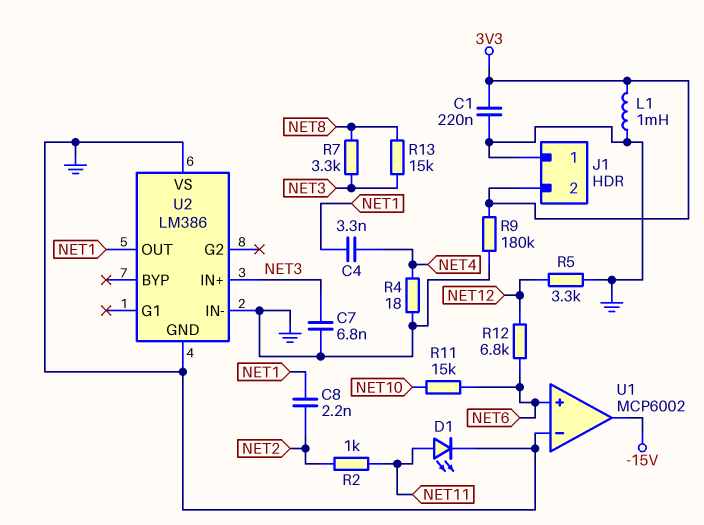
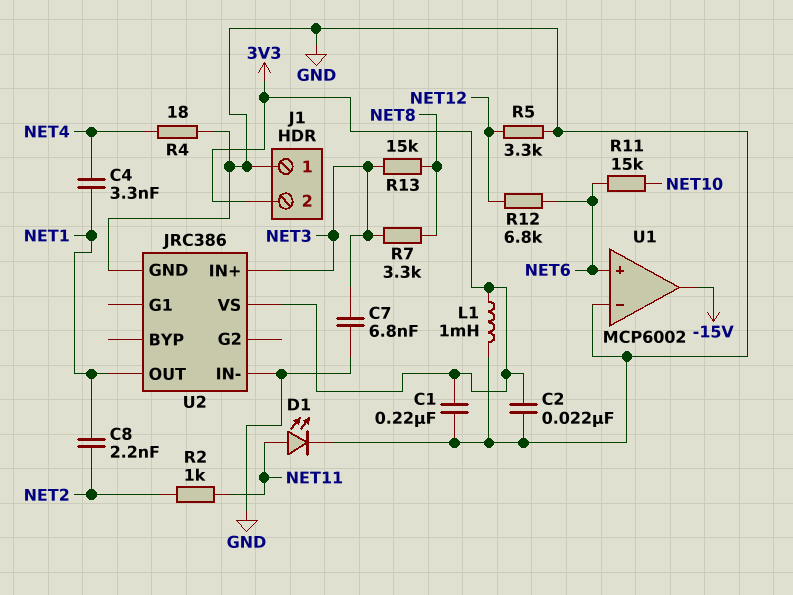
C2: none -> 22nF (3V3, GND)
R9: 180k (3V3, GND) -> none
U2: LM386 -> JRC386
U2 pin VS: GND -> 3V3

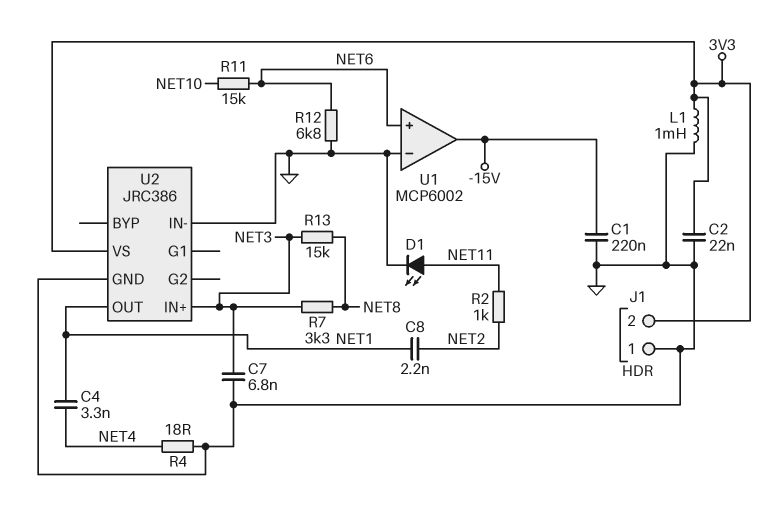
C1: 220nF (3V3, GND) -> 220nF (-15V, GND)
R5: 3.3k (GND, NET12) -> none
R12: 6.8k (NET6, NET12) -> 6.8k (GND, NET6)

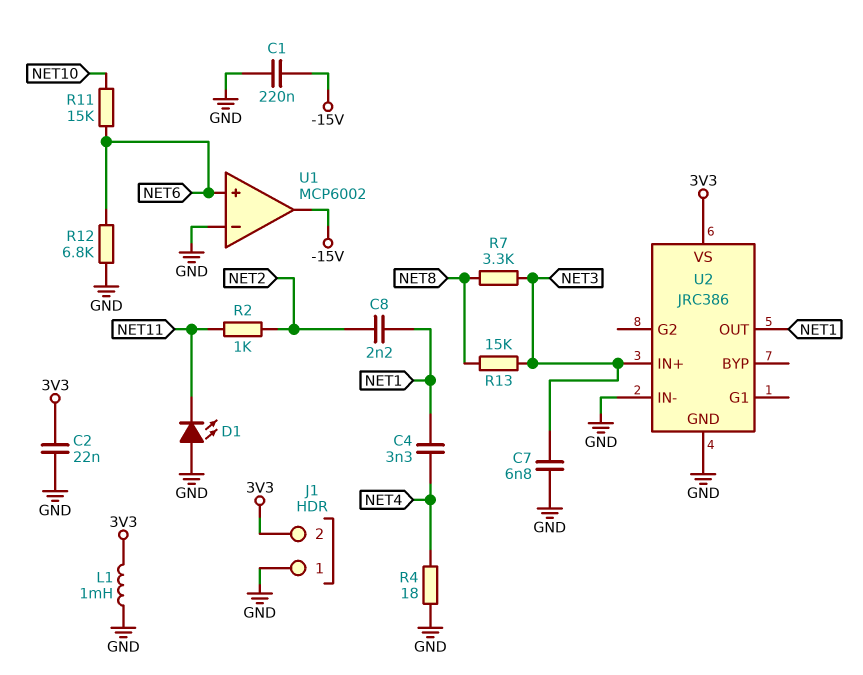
D1: LED (A NET11, K GND) -> LED (A GND, K NET11)

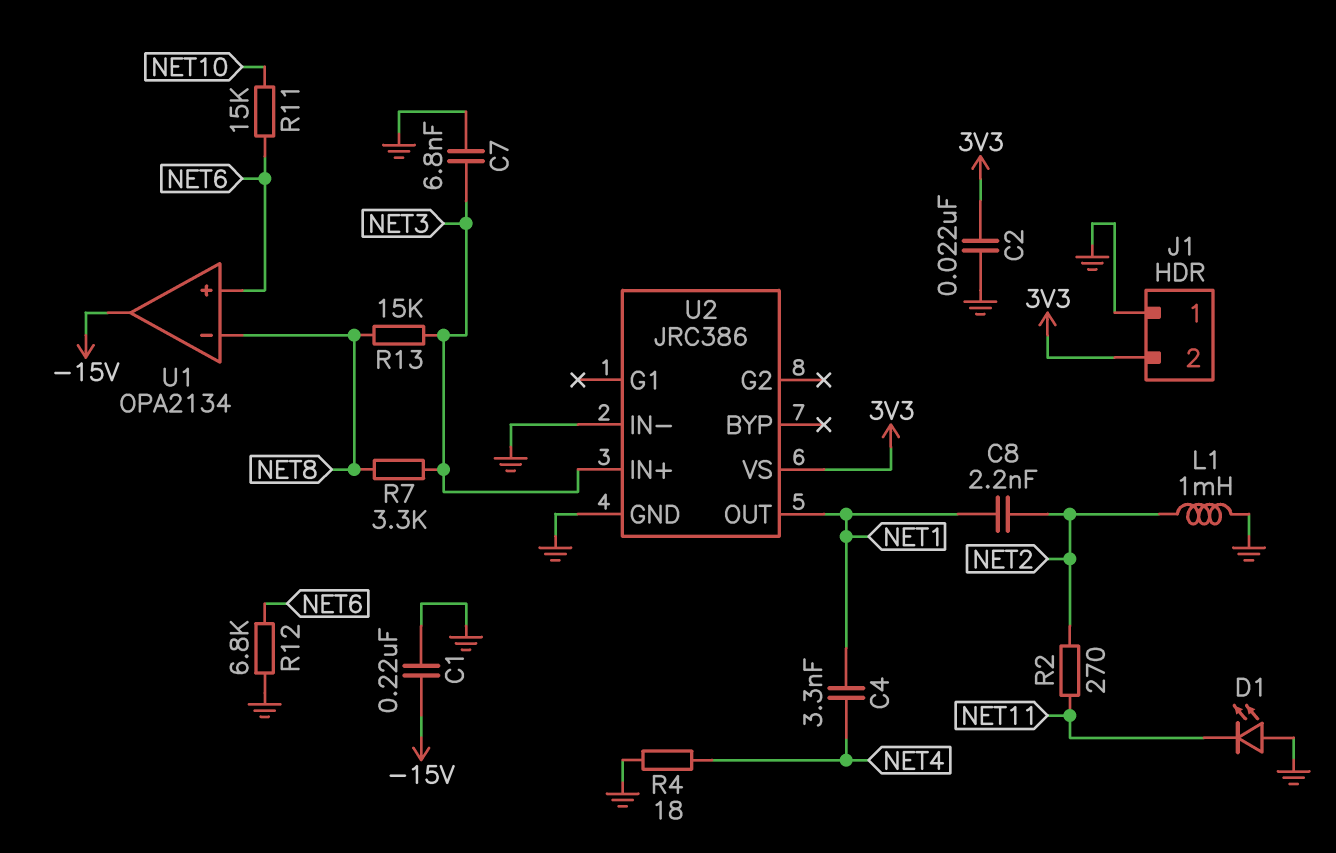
L1: 1mH (3V3, GND) -> 1mH (GND, NET2)
R2: 1k (NET2, NET11) -> 270 (NET2, NET11)
U1: MCP6002 -> OPA2134
U1 pin in-: GND -> NET8

